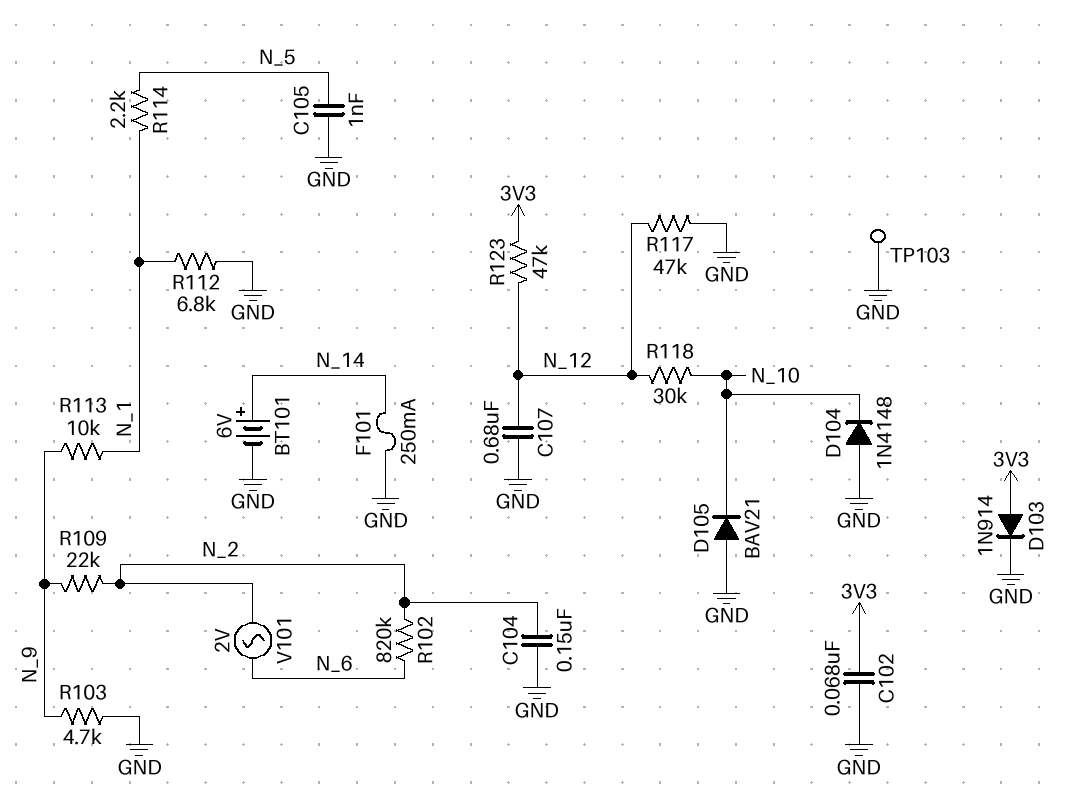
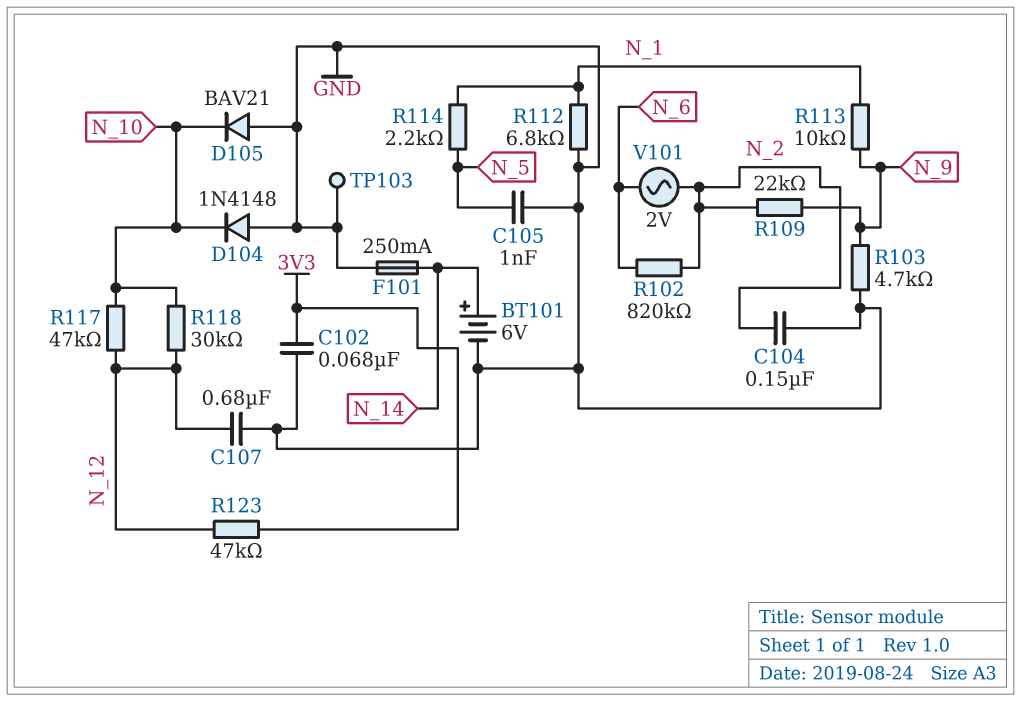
D103: diode 1N914 (A 3V3, K GND) -> none
R117: 47k (GND, N_12) -> 47k (N_10, N_12)

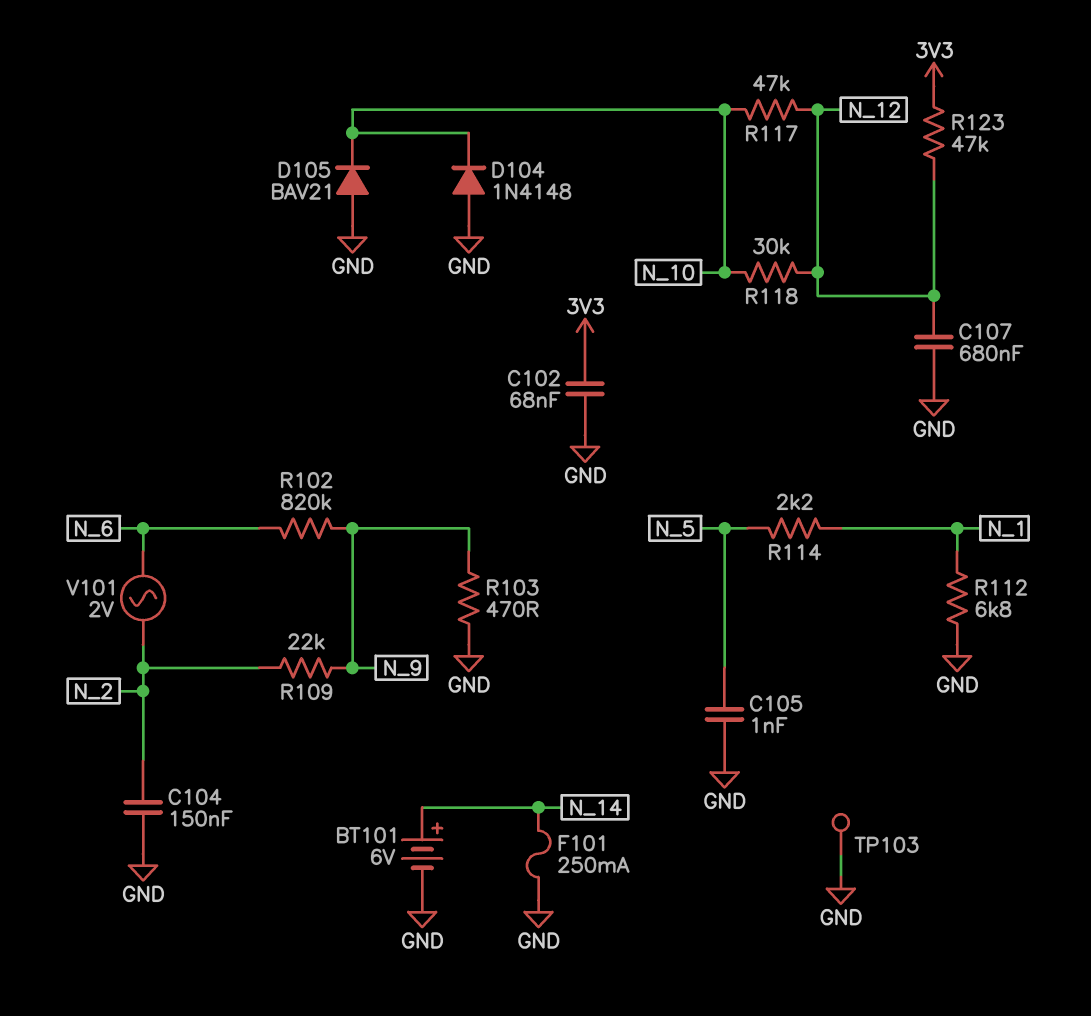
R102: 820k (N_2, N_6) -> 820k (N_6, N_9)
R103: 4.7k (GND, N_9) -> 470 (GND, N_9)
R113: 10k (N_1, N_9) -> none

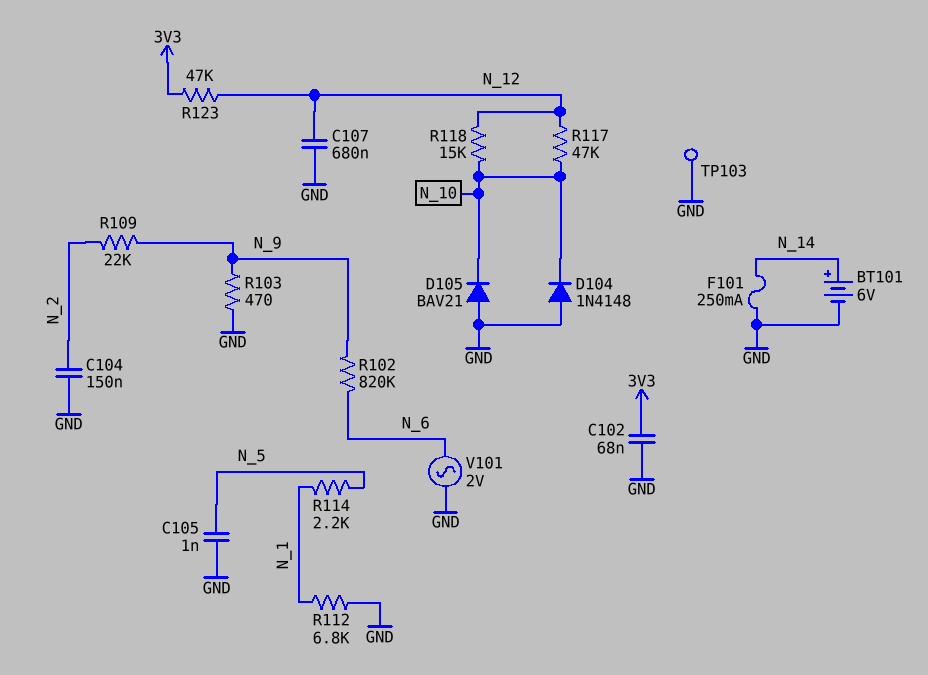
R118: 30k (N_10, N_12) -> 15k (N_10, N_12)
V101: AC 2V (N_2, N_6) -> AC 2V (GND, N_6)

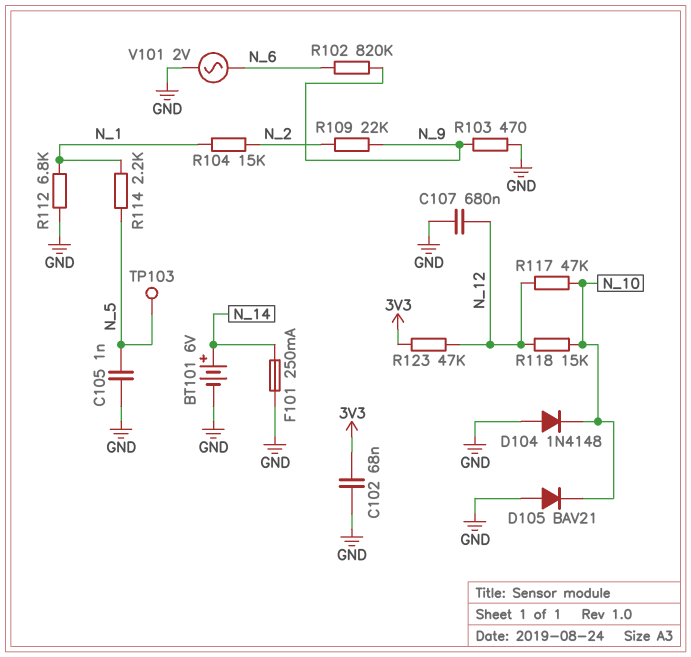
C104: 150nF (GND, N_2) -> none
R104: none -> 15k (N_1, N_2)
TP103: test point (GND) -> test point (N_5)

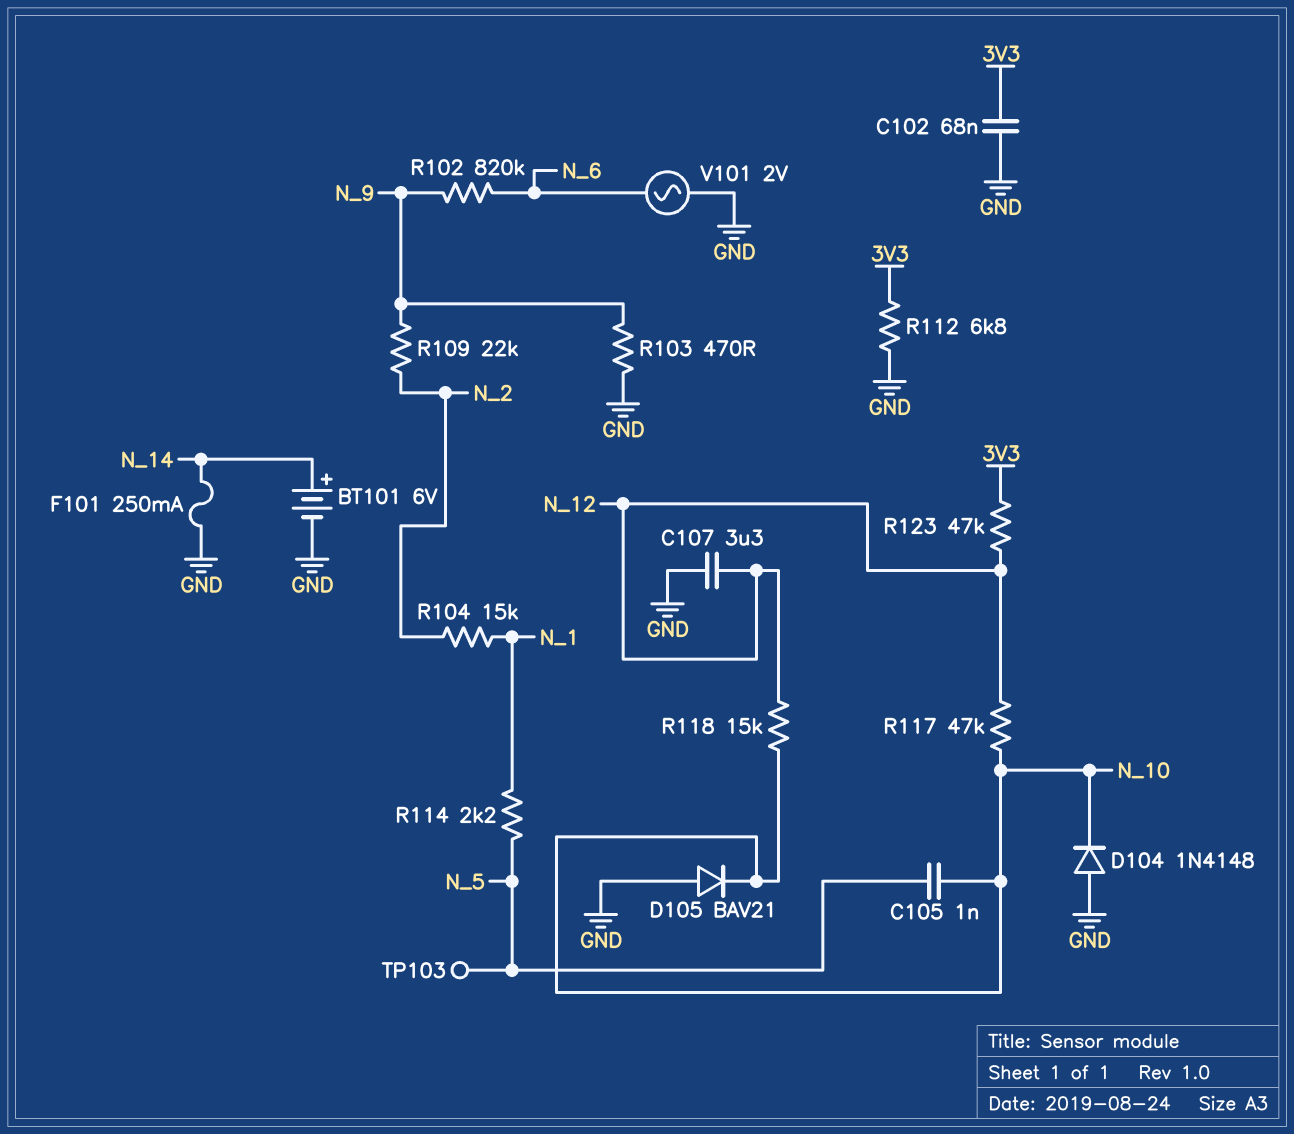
C105: 1nF (GND, N_5) -> 1nF (N_5, N_10)
C107: 680nF (GND, N_12) -> 3.3uF (GND, N_12)
R112: 6.8k (GND, N_1) -> 6.8k (3V3, GND)

